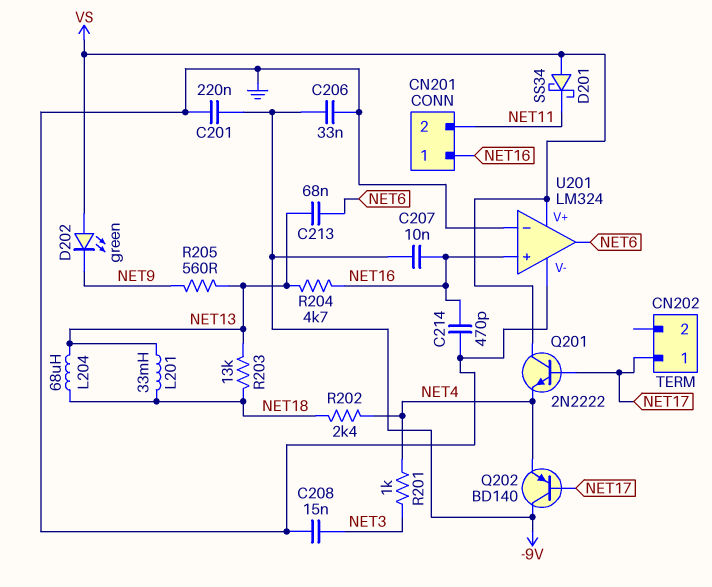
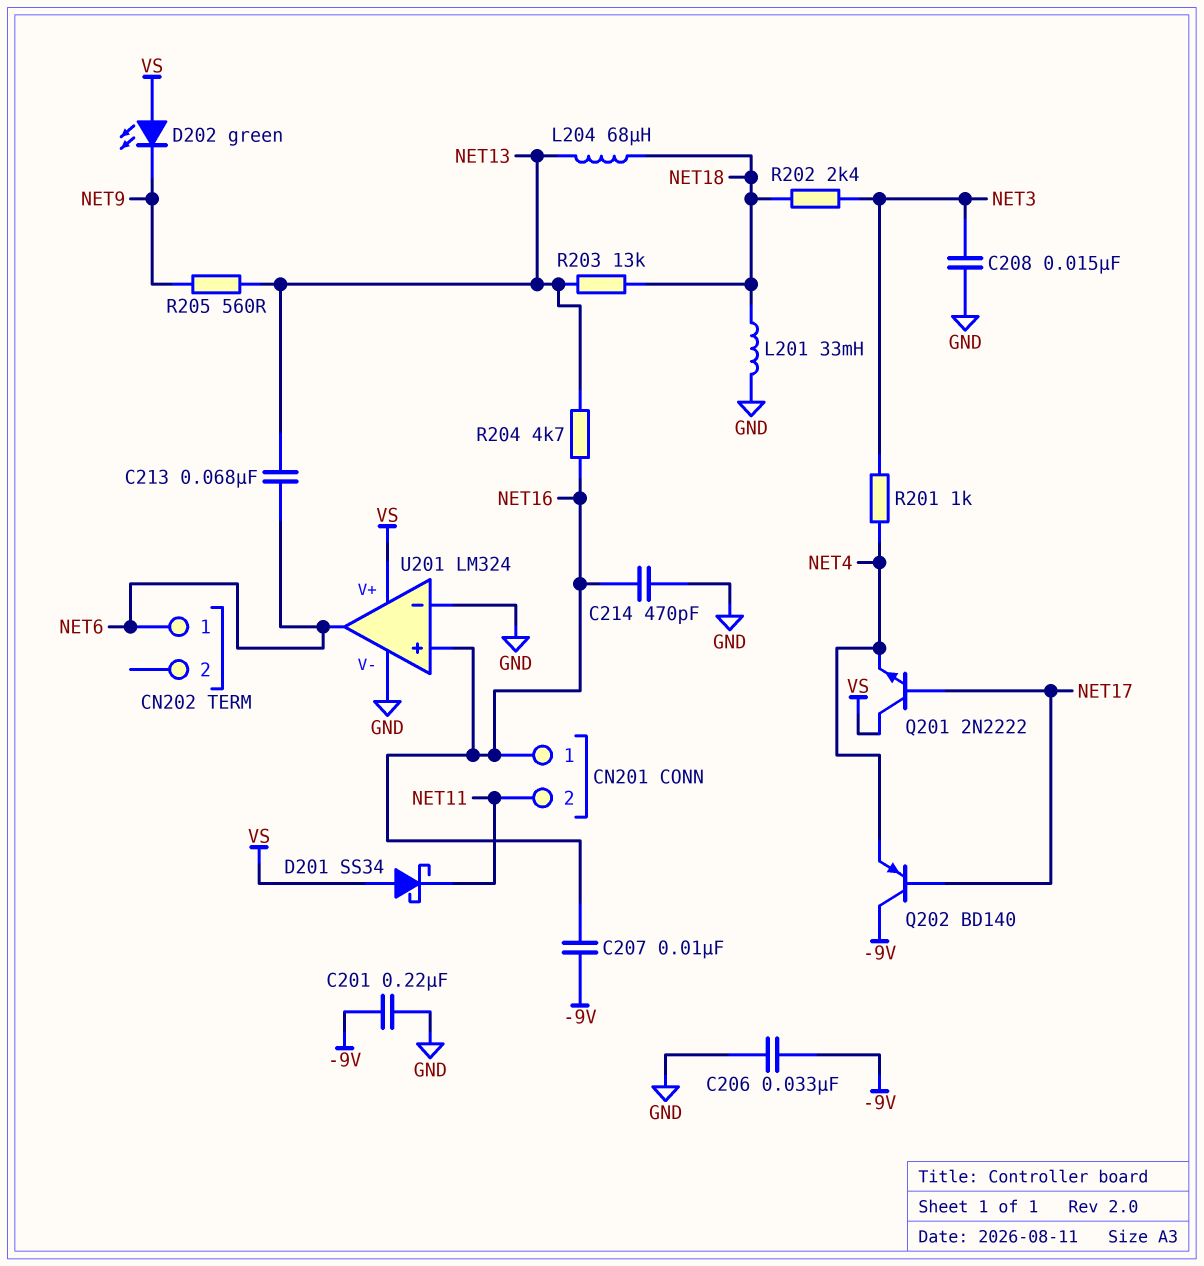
CN202 pin 1: NET17 -> NET6
L201: 33mH (NET13, NET18) -> 33mH (GND, NET18)
R202: 2.4k (NET4, NET18) -> 2.4k (NET3, NET18)

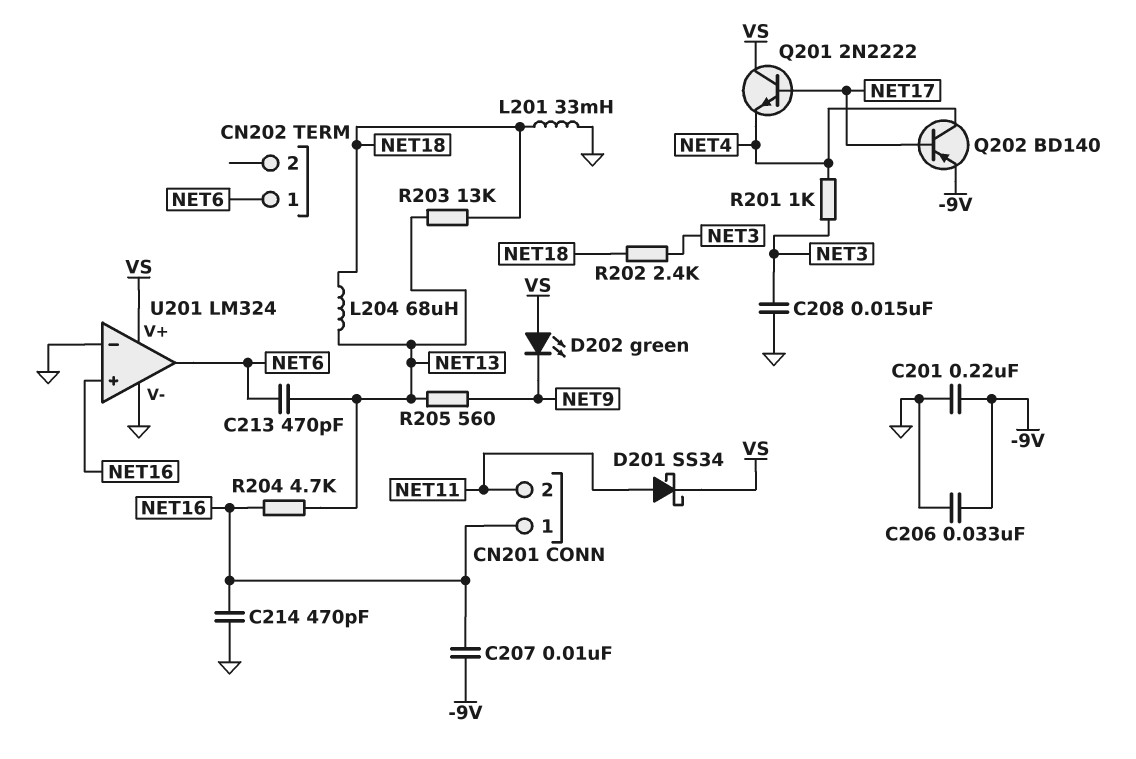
C213: 68nF (NET6, NET13) -> 470pF (NET6, NET13)
D201: schottky SS34 (A VS, K NET11) -> schottky SS34 (A NET11, K VS)
Q202: PNP BD140 (B NET17, C -9V, E NET4) -> PNP BD140 (B NET17, C NET4, E -9V)

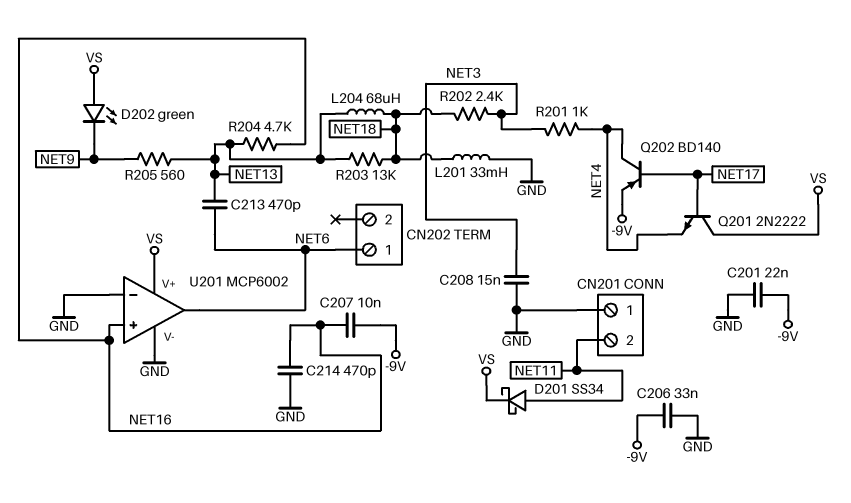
C201: 220nF (-9V, GND) -> 22nF (-9V, GND)
CN201 pin 1: NET16 -> GND
U201: LM324 -> MCP6002

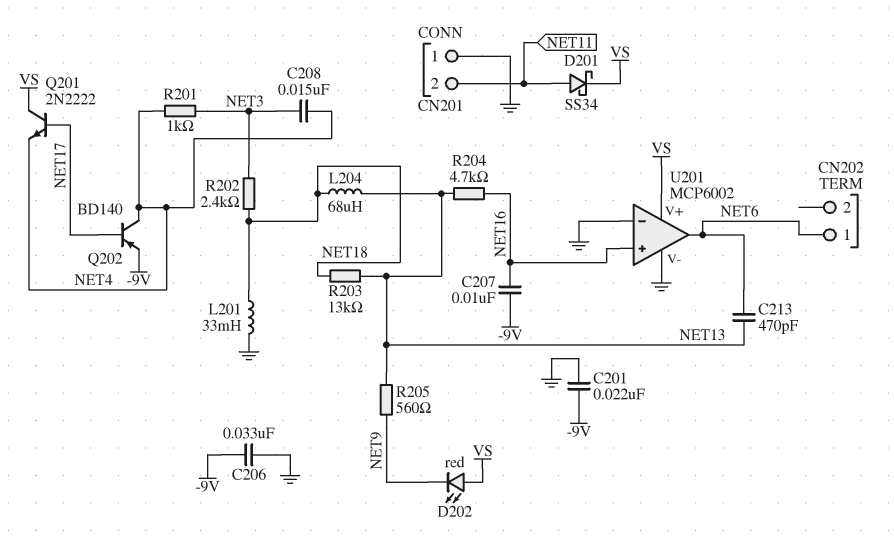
C208: 15nF (GND, NET3) -> 15nF (NET3, NET4)
C214: 470pF (GND, NET16) -> none
D202: LED green (A VS, K NET9) -> LED red (A VS, K NET9)

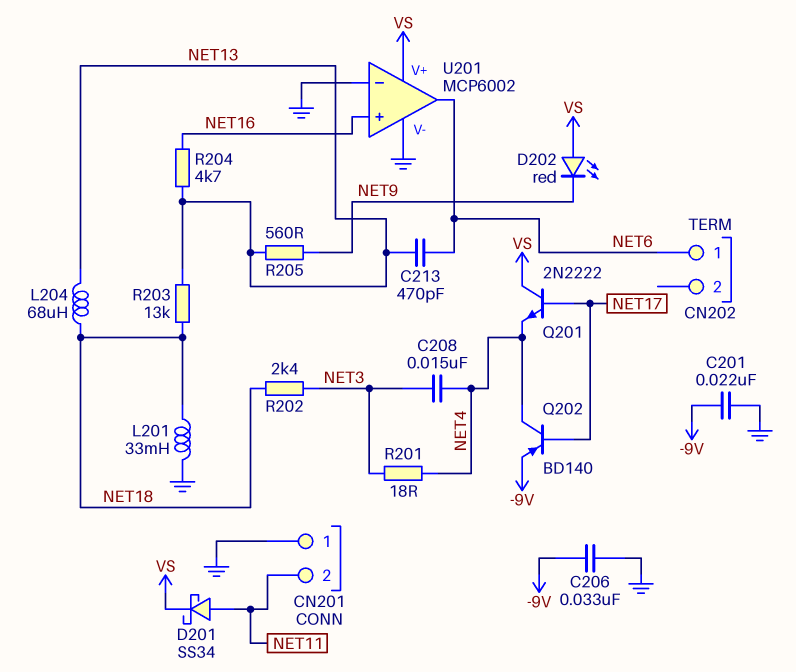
C207: 10nF (-9V, NET16) -> none
R201: 1k (NET3, NET4) -> 18 (NET3, NET4)

